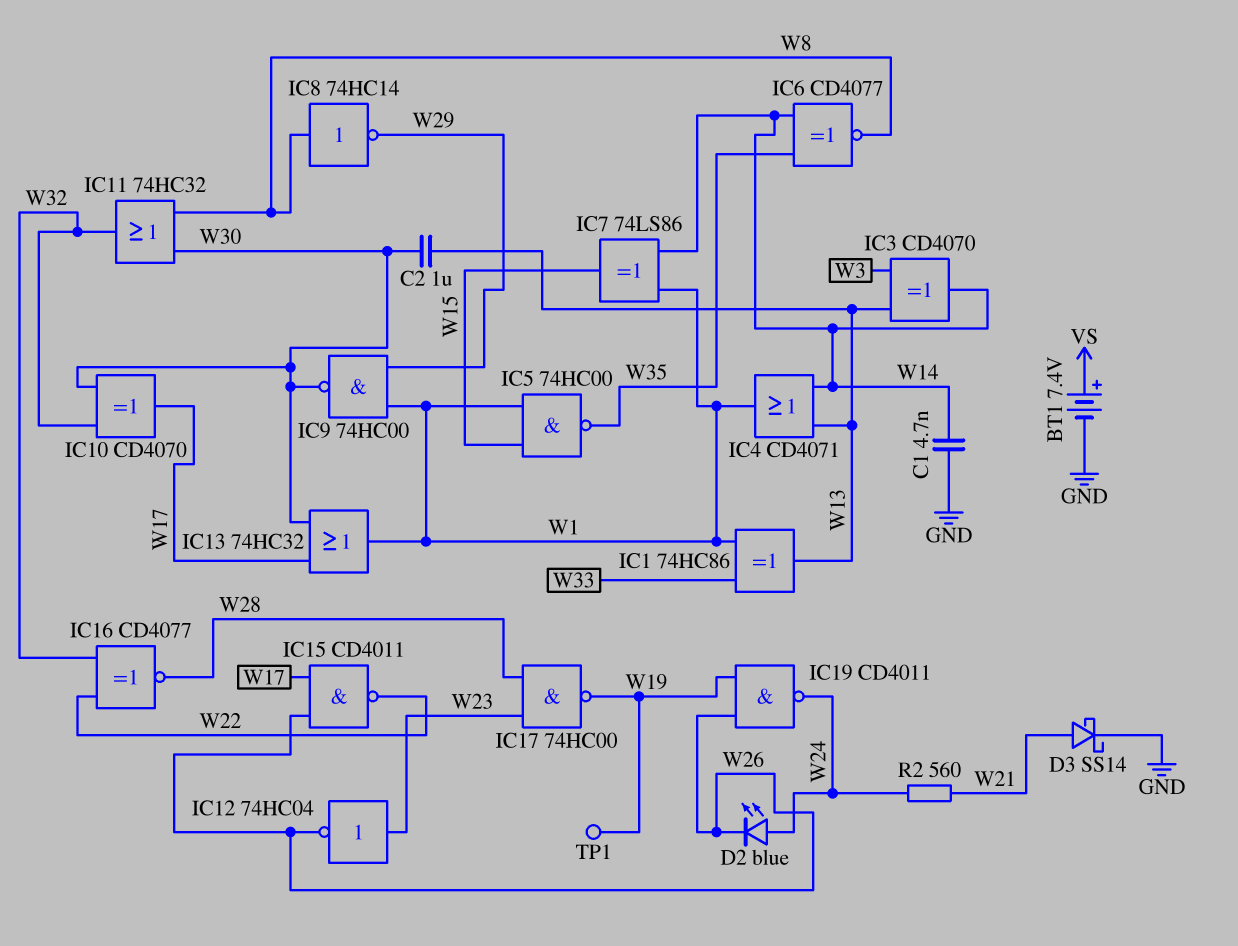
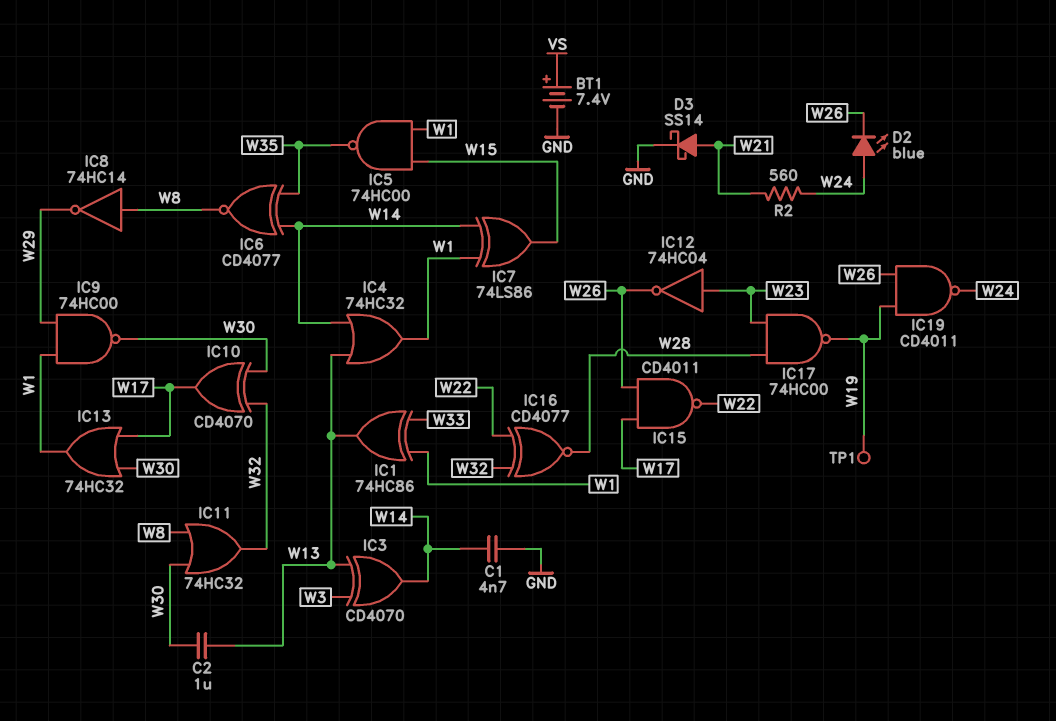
IC4: OR CD4071 (in W13, in W14, out W1) -> OR 74HC32 (in W13, in W14, out W1)

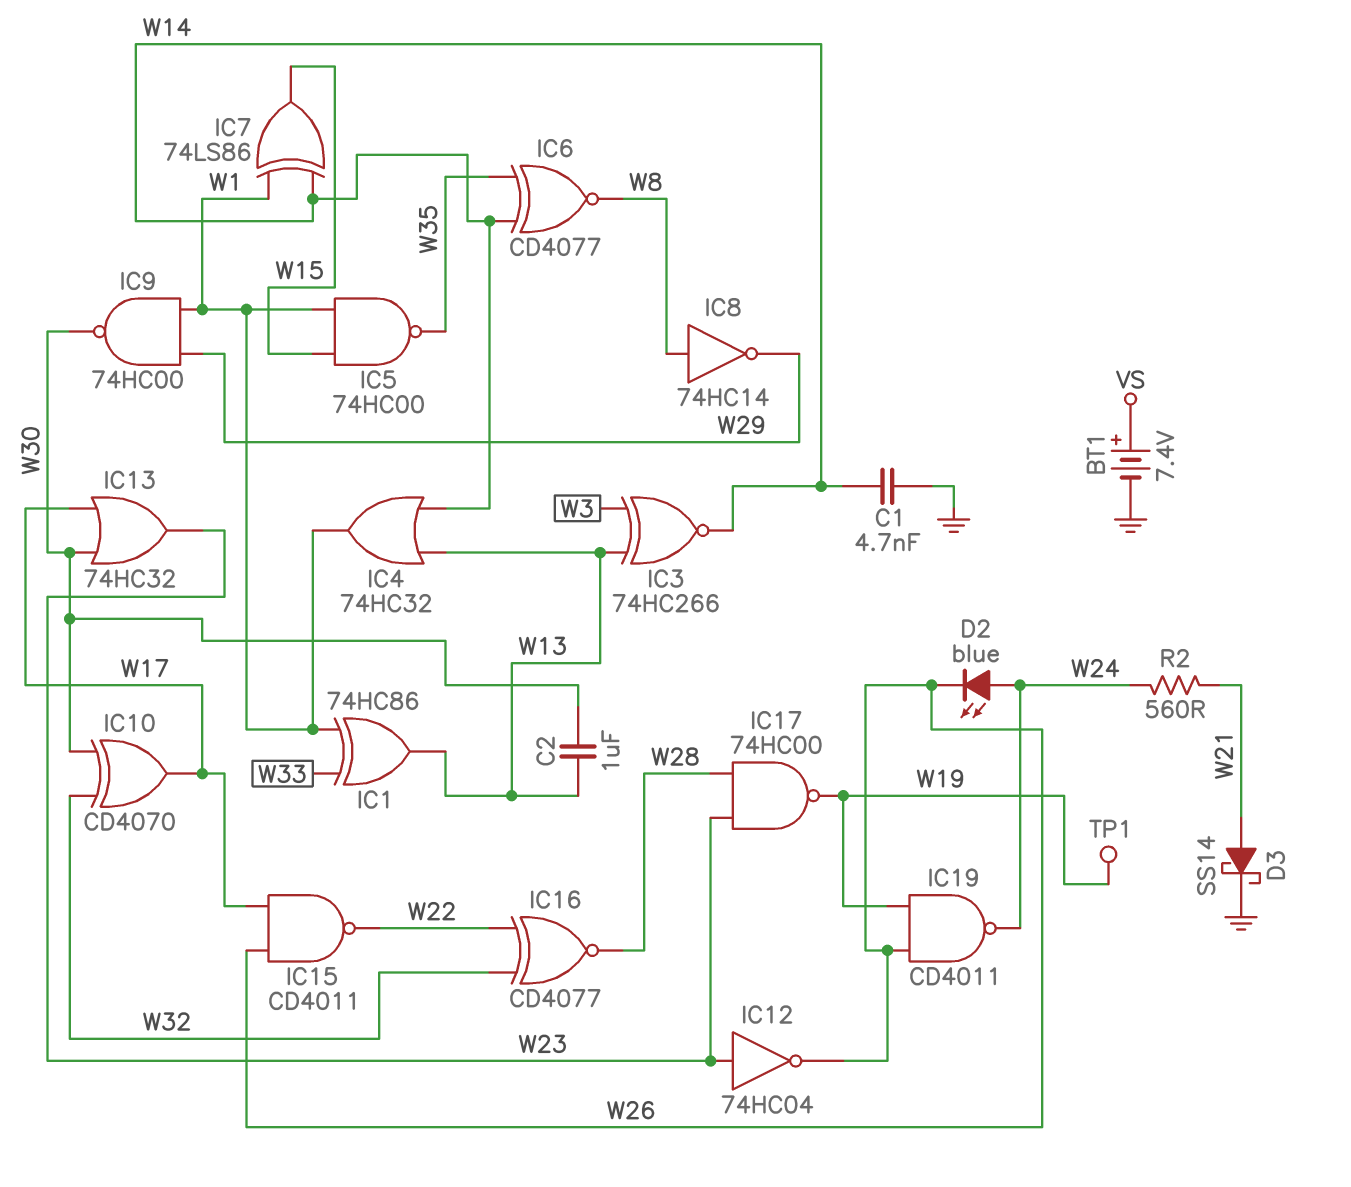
IC3: XOR CD4070 (in W3, in W13, out W14) -> XNOR 74HC266 (in W3, in W13, out W14)
IC11: OR 74HC32 (in W8, in W30, out W32) -> none
IC13: OR 74HC32 (in W17, in W30, out W1) -> OR 74HC32 (in W17, in W30, out W23)

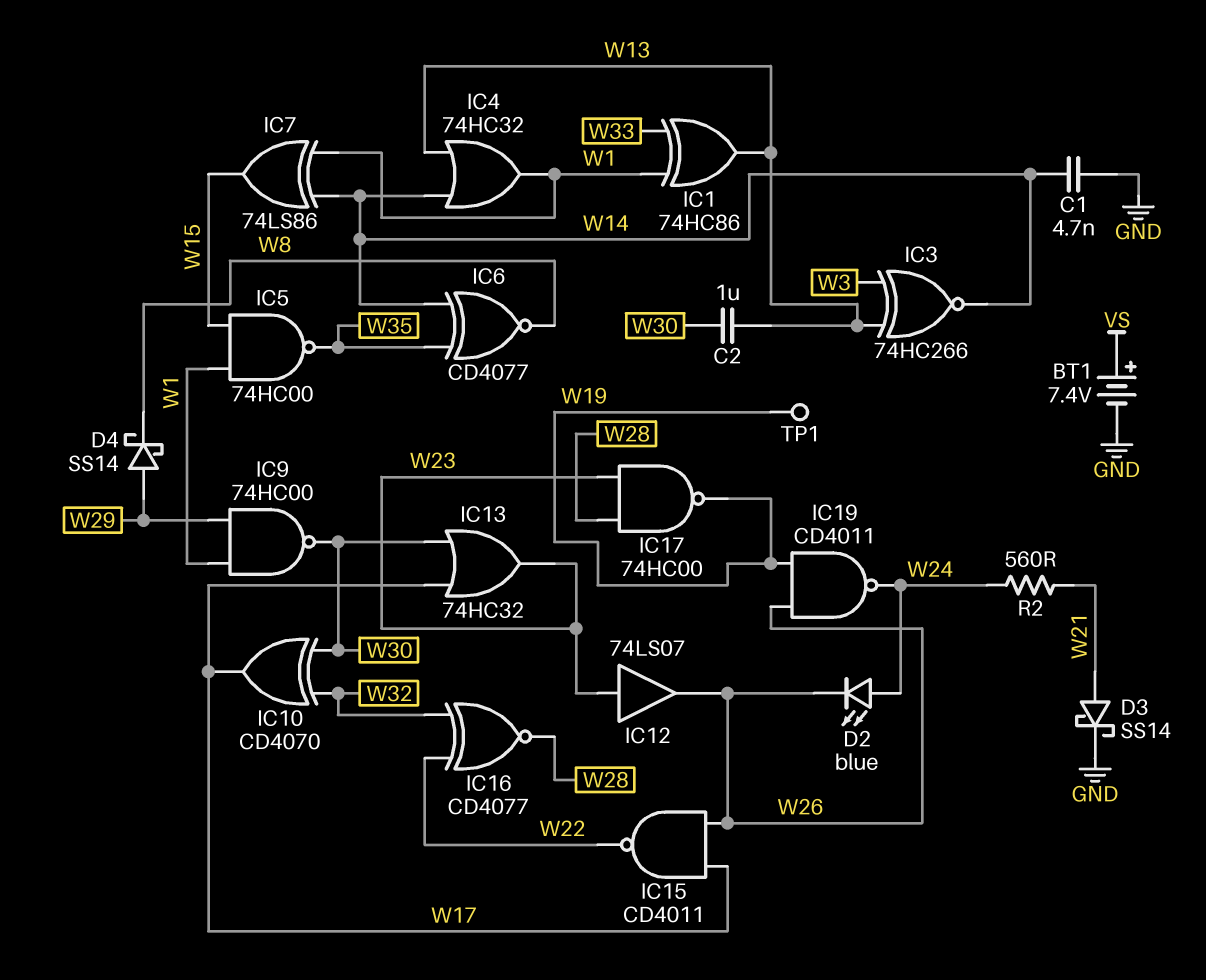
D4: none -> schottky SS14 (A W29, K W8)
IC8: NOT 74HC14 (in W8, out W29) -> none
IC12: NOT 74HC04 (in W23, out W26) -> buffer 74LS07 (in W23, out W26)

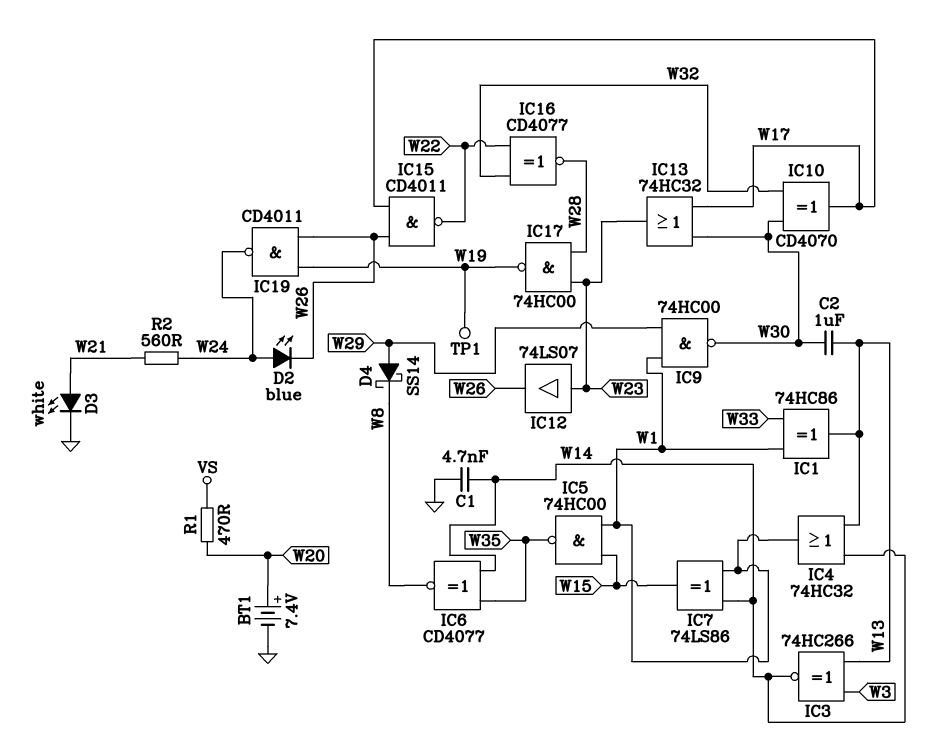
BT1: 7.4V (plus VS, minus GND) -> 7.4V (plus W20, minus GND)
D3: schottky SS14 (A W21, K GND) -> LED white (A W21, K GND)
R1: none -> 470 (VS, W20)

